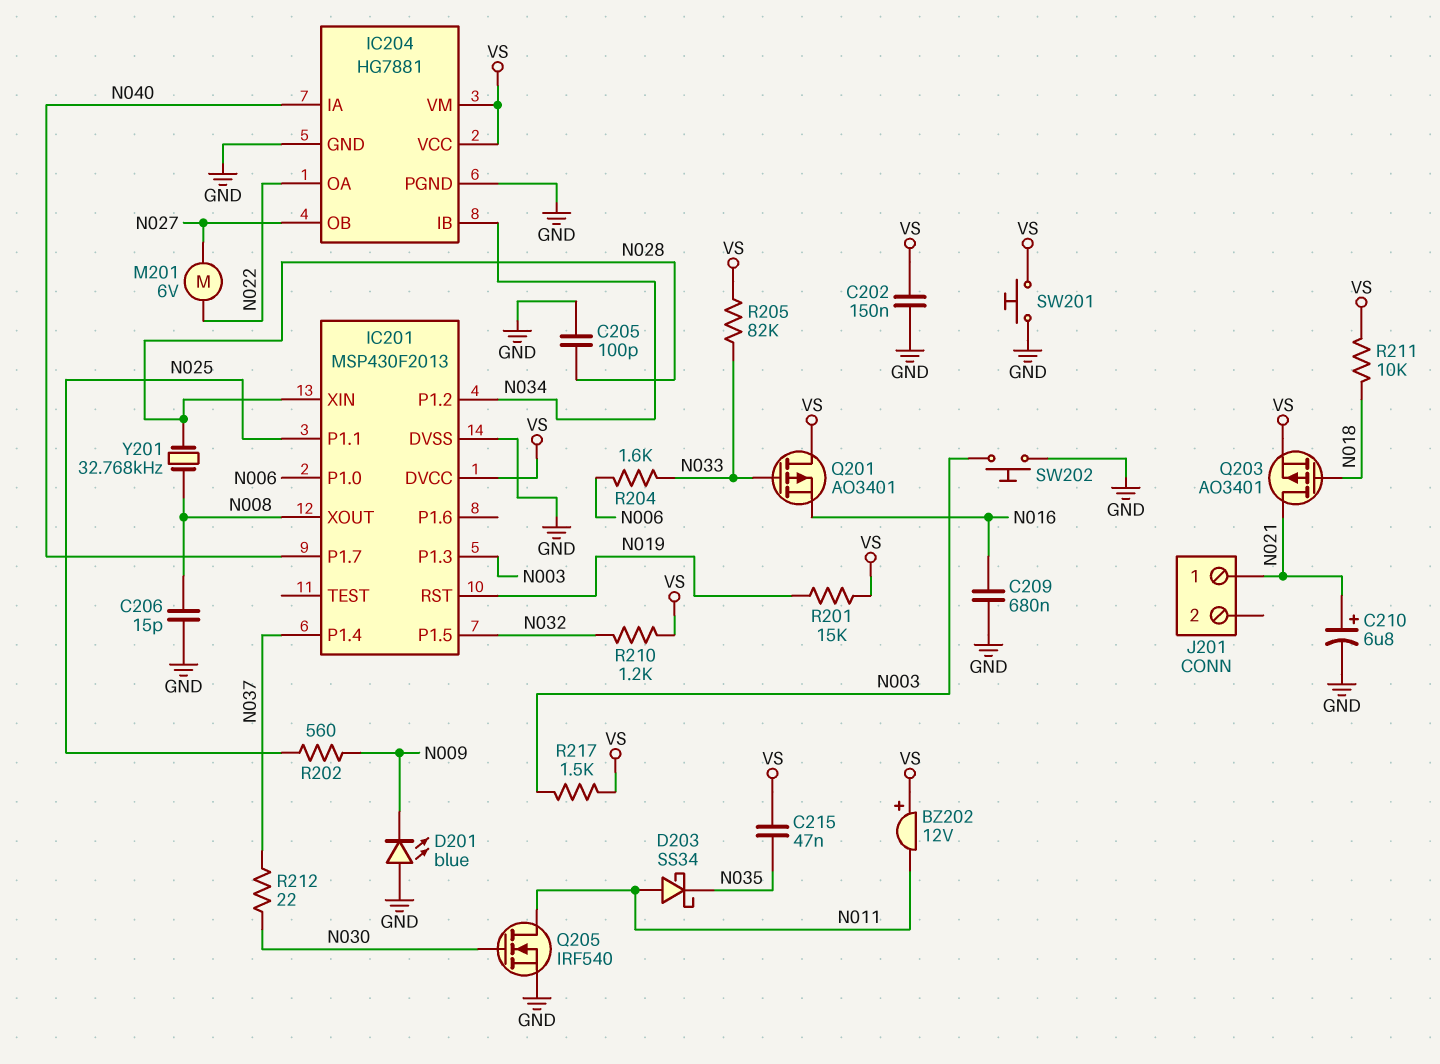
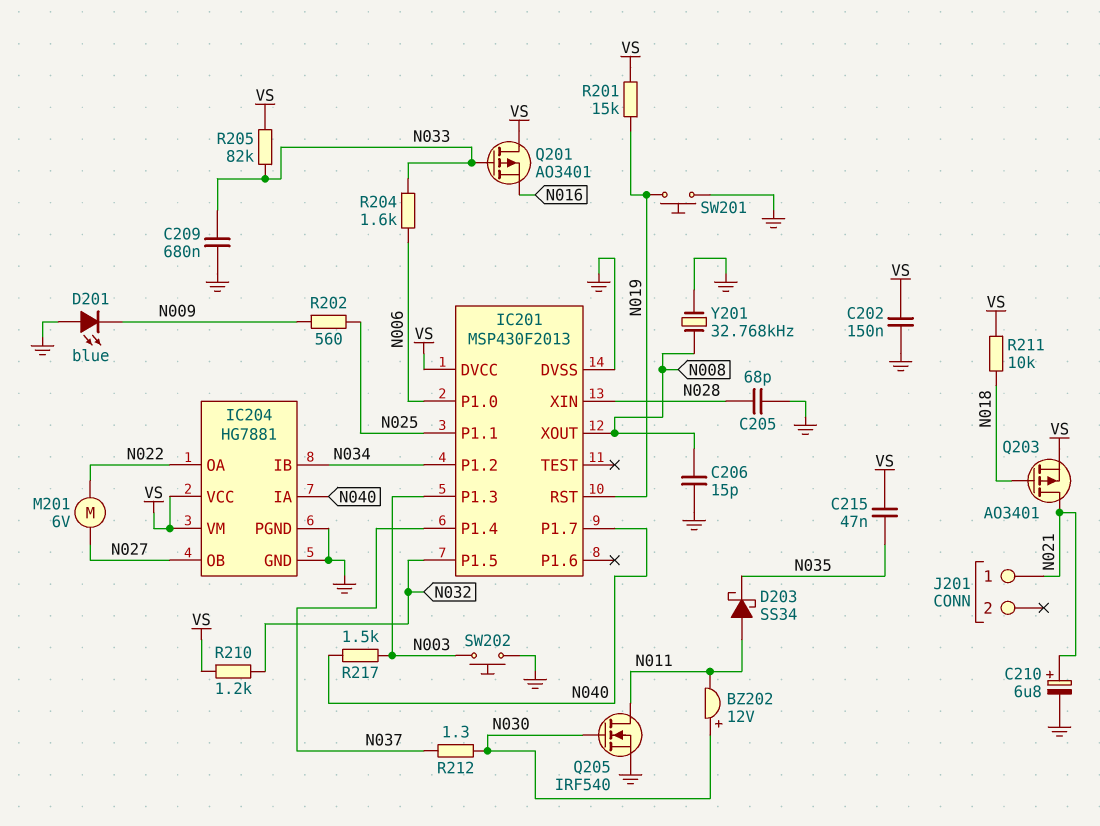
BZ202: buzzer 12V (plus VS, minus N011) -> buzzer 12V (plus N030, minus N011)
C205: 100pF (GND, N028) -> 68pF (GND, N028)
C209: 680nF (GND, N016) -> 680nF (GND, N033)
R212: 22 (N030, N037) -> 1.3 (N030, N037)
R217: 1.5k (N003, VS) -> 1.5k (N003, N040)
SW201: button (GND, VS) -> button (GND, N019)
Y201: 32.768kHz (N008, N028) -> 32.768kHz (GND, N008)

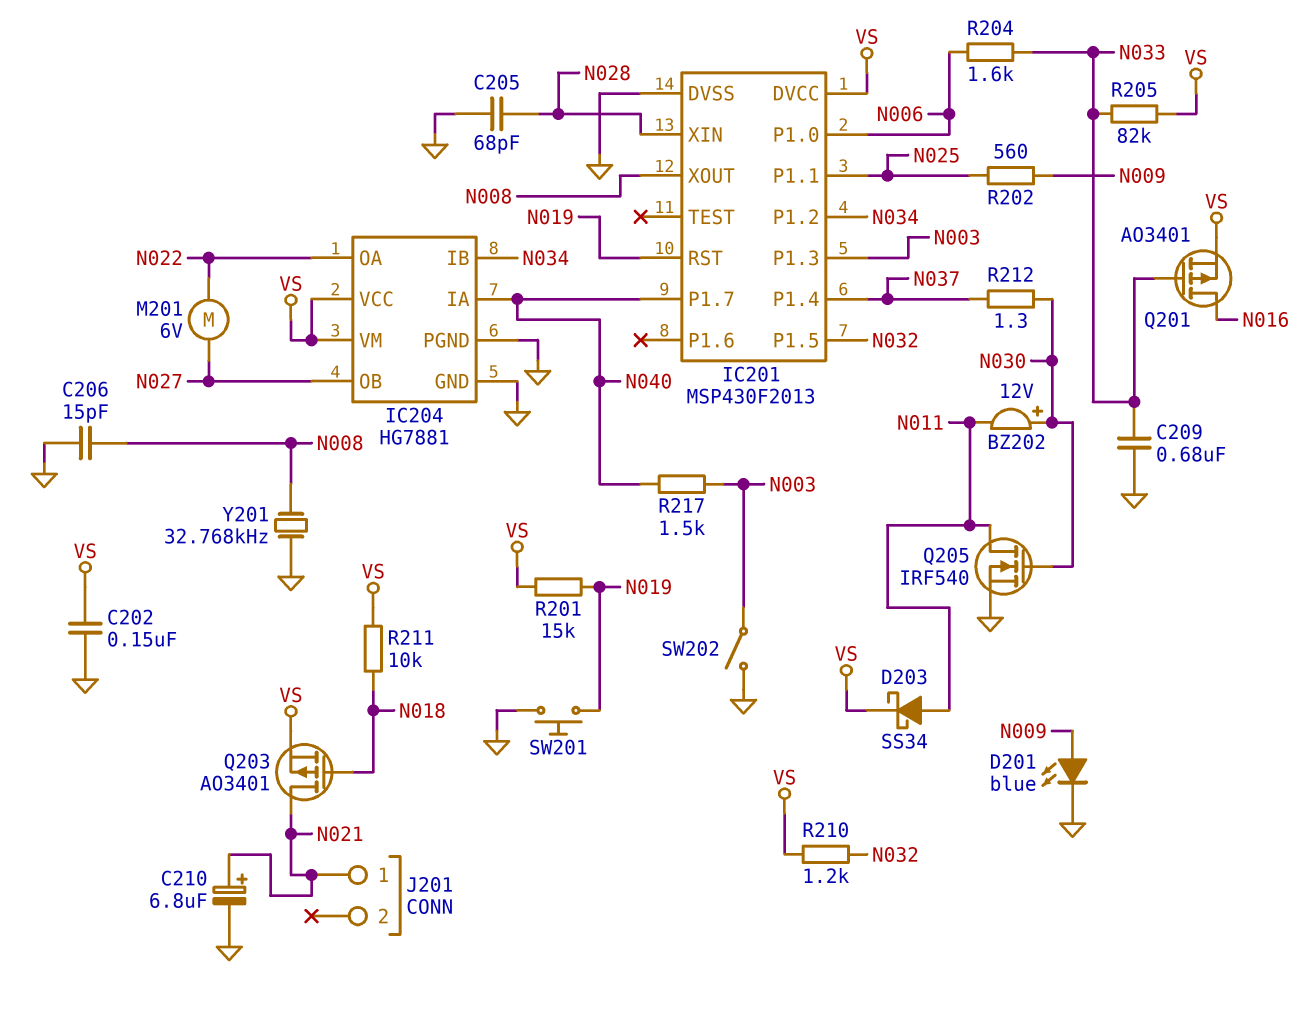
C215: 47nF (N035, VS) -> none
D201: LED blue (A GND, K N009) -> LED blue (A N009, K GND)
D203: schottky SS34 (A N011, K N035) -> schottky SS34 (A N011, K VS)
Q201: PMOS AO3401 (G N033, D VS, S N016) -> PMOS AO3401 (G N033, D N016, S VS)
SW202: button (GND, N003) -> switch (GND, N003)

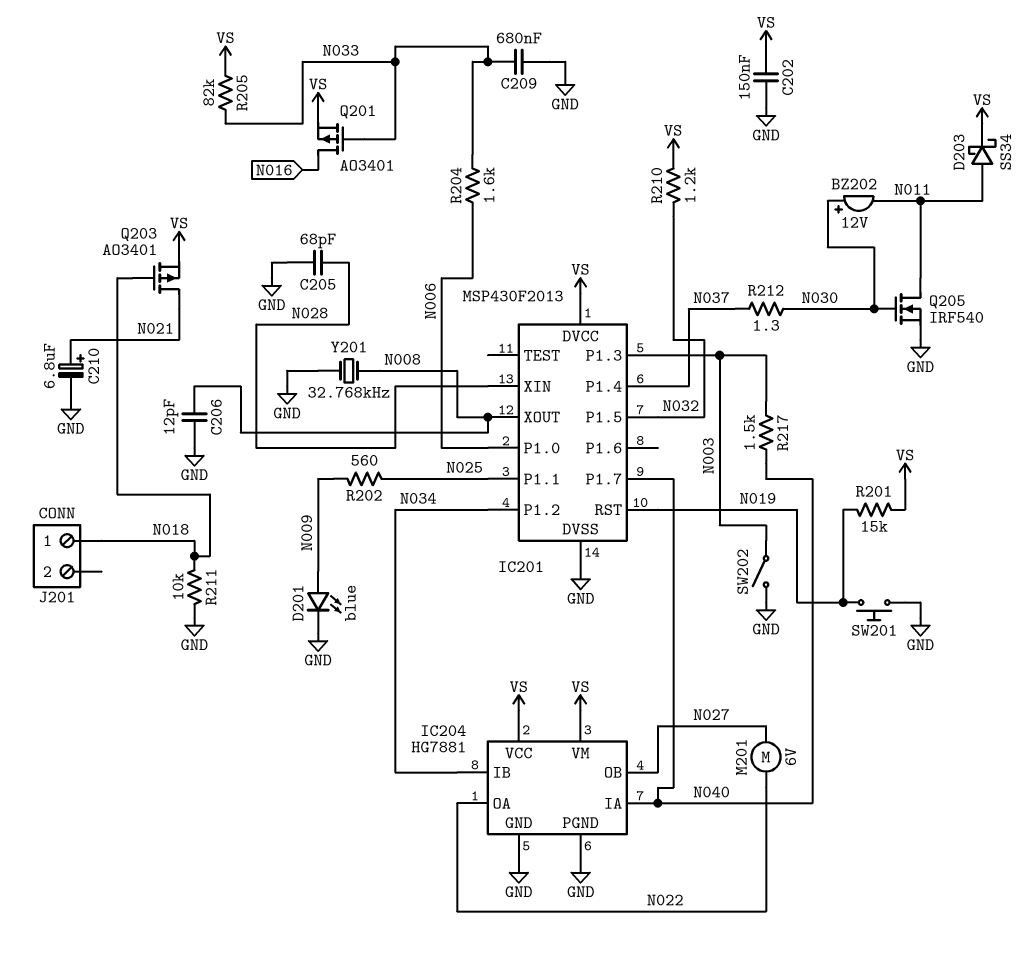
C206: 15pF (GND, N008) -> 12pF (GND, N008)
J201 pin 1: N021 -> N018
R211: 10k (N018, VS) -> 10k (GND, N018)

